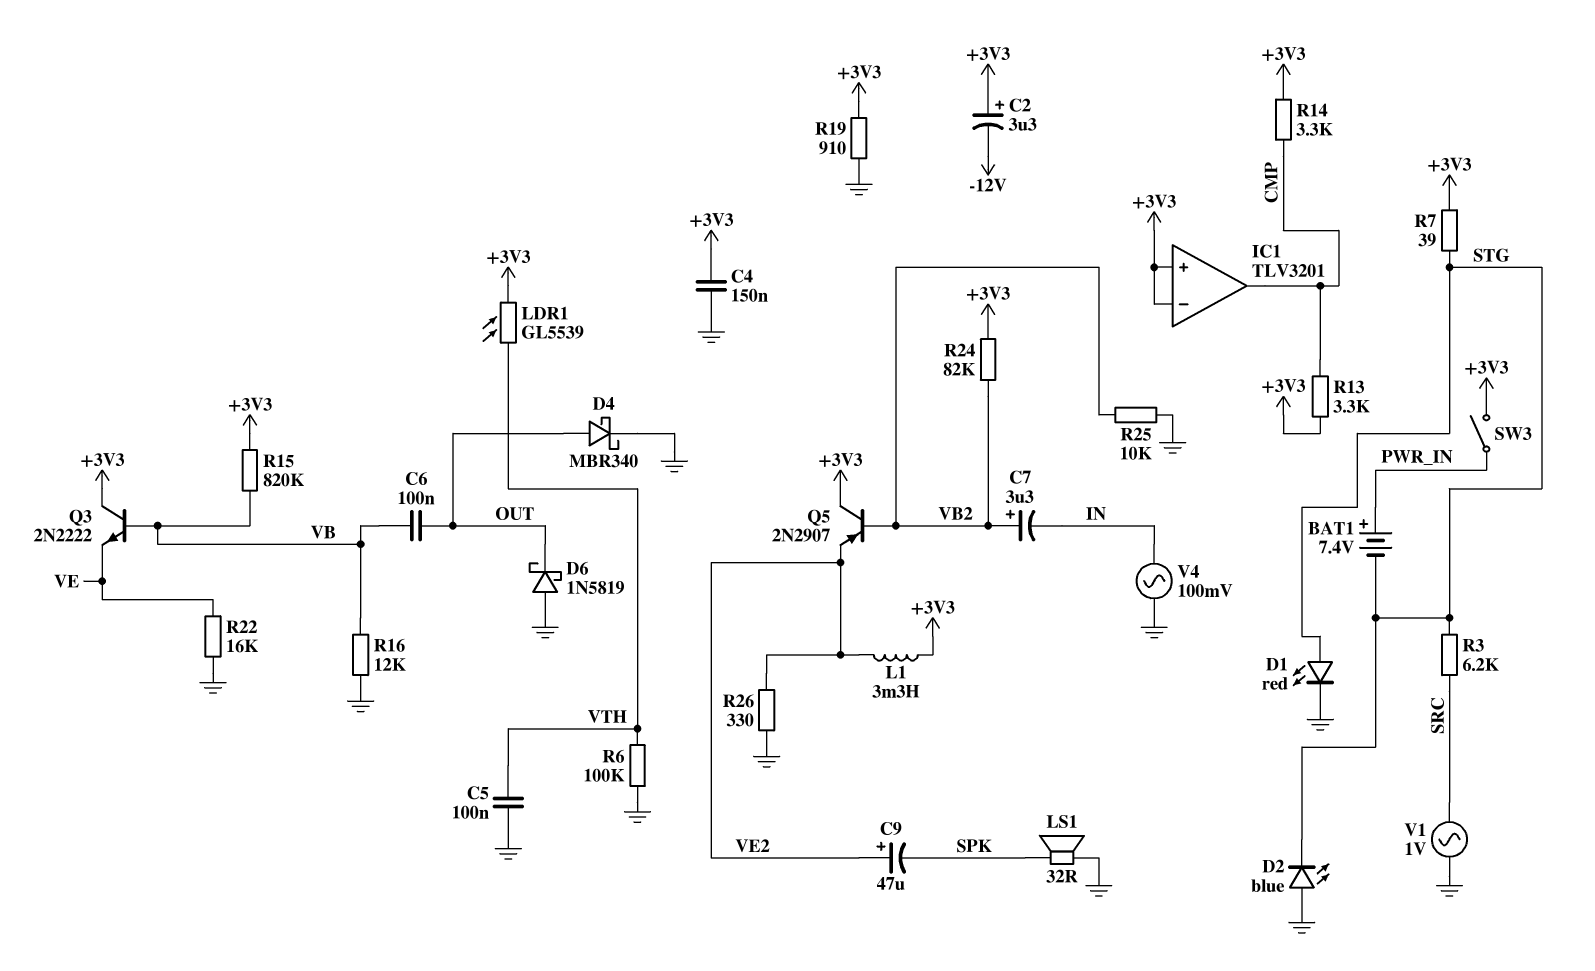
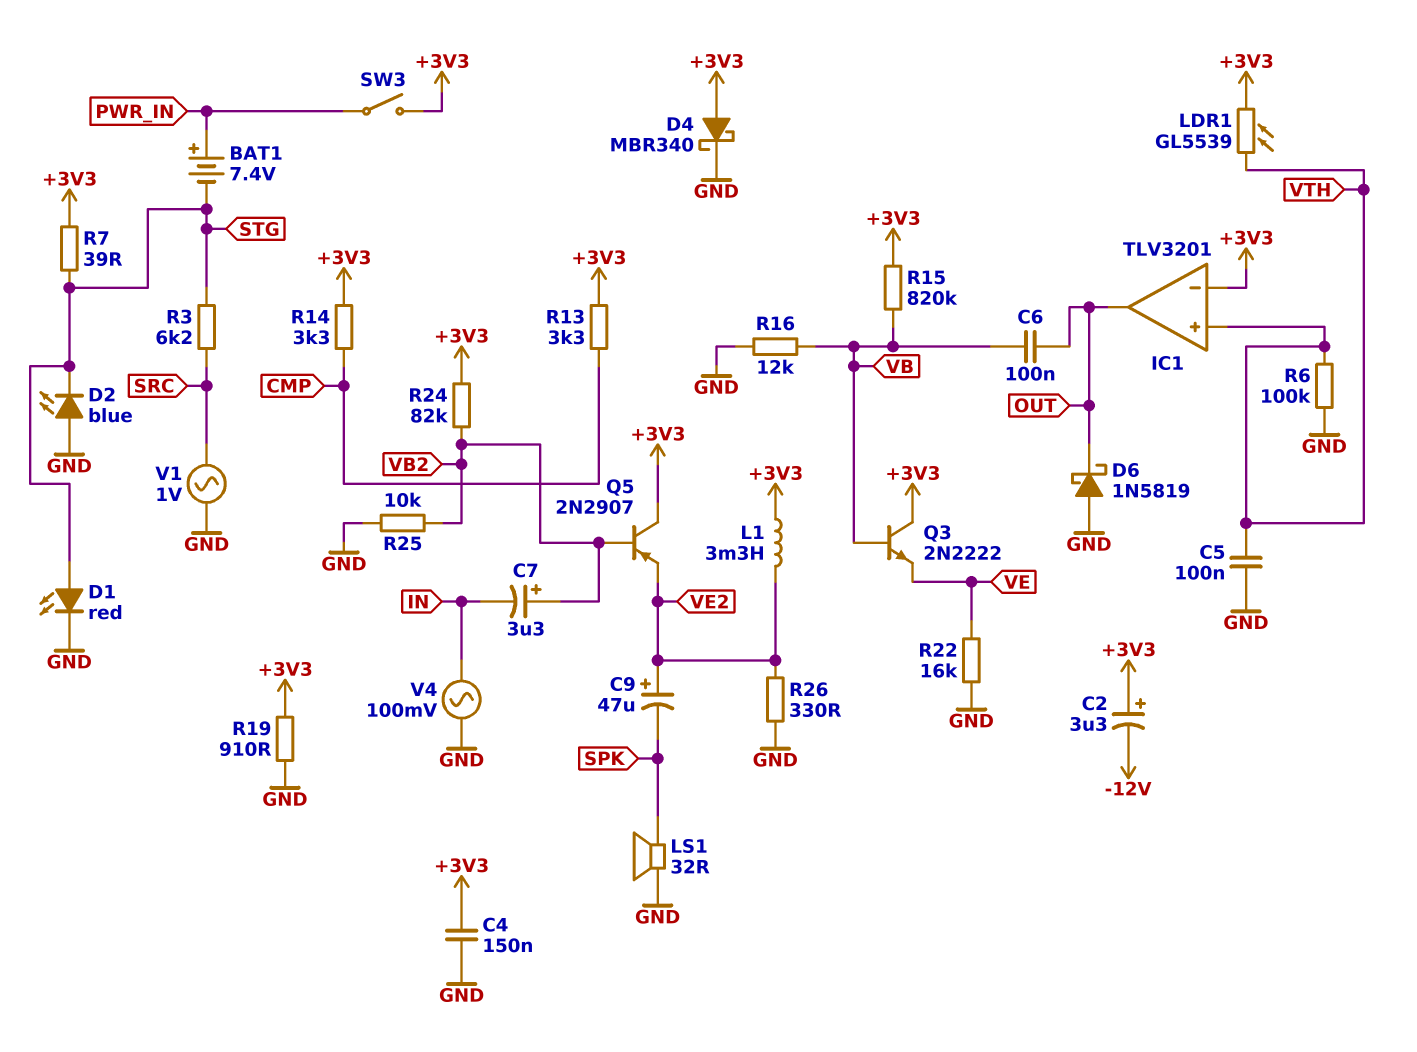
D4: schottky MBR340 (A OUT, K GND) -> schottky MBR340 (A +3V3, K GND)
IC1 pin in+: +3V3 -> VTH
IC1 pin out: CMP -> OUT

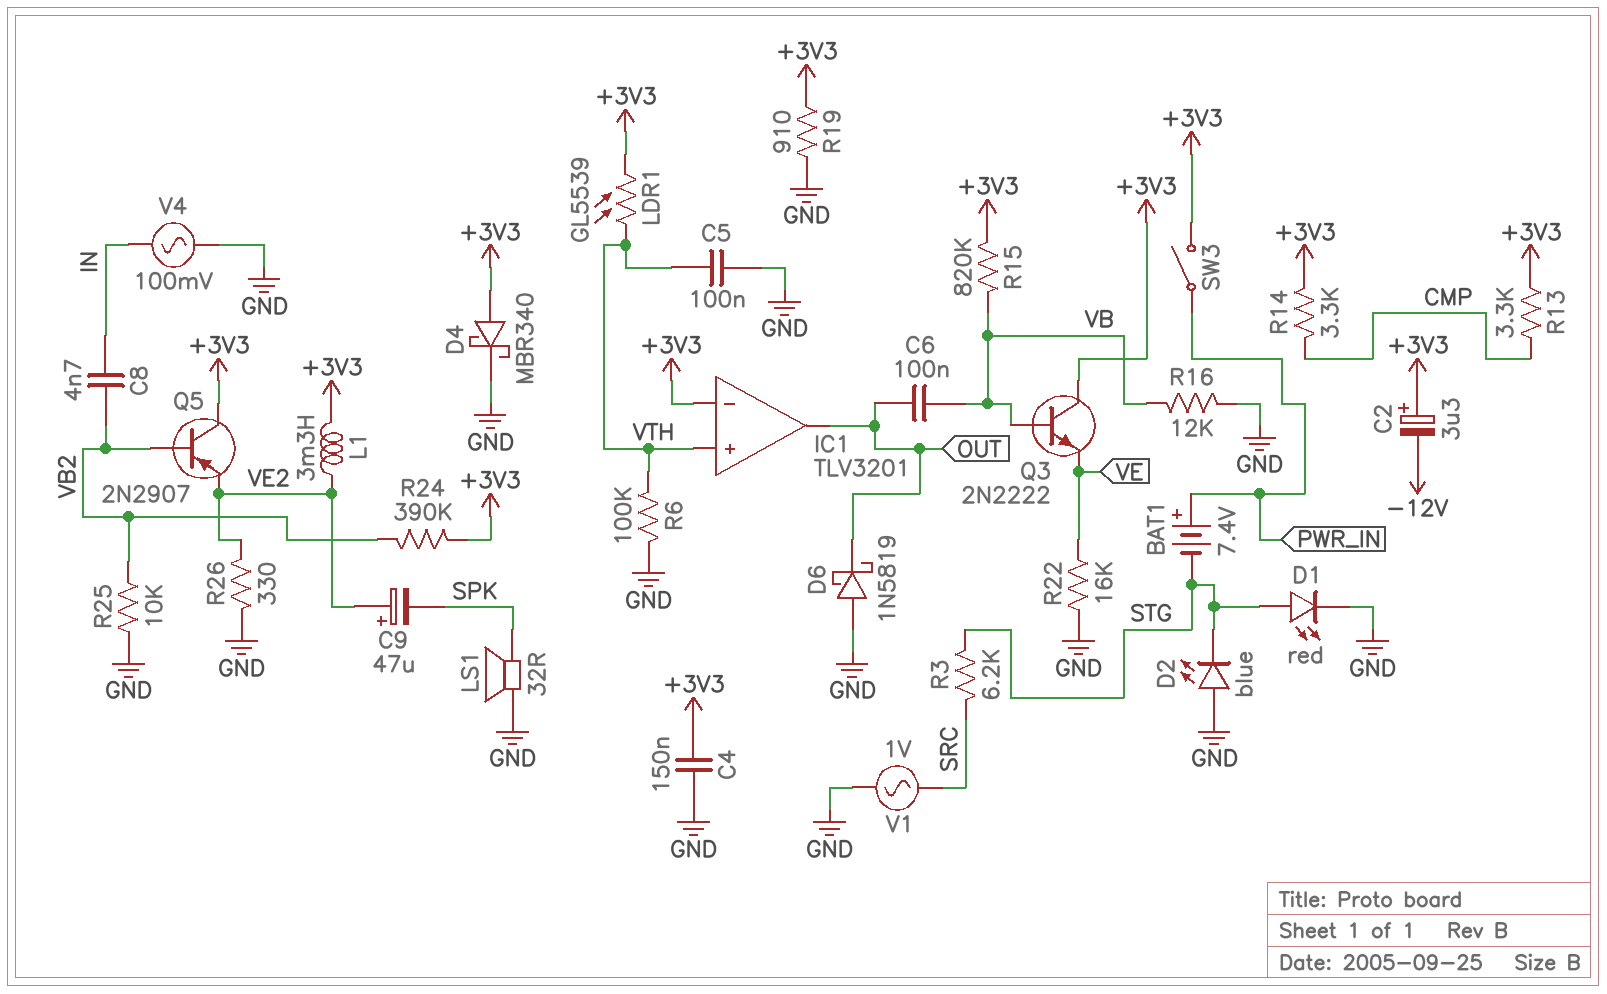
C7: 3.3uF (plus VB2, minus IN) -> none
C8: none -> 4.7nF (IN, VB2)
R7: 39 (+3V3, STG) -> none
R24: 82k (+3V3, VB2) -> 390k (+3V3, VB2)

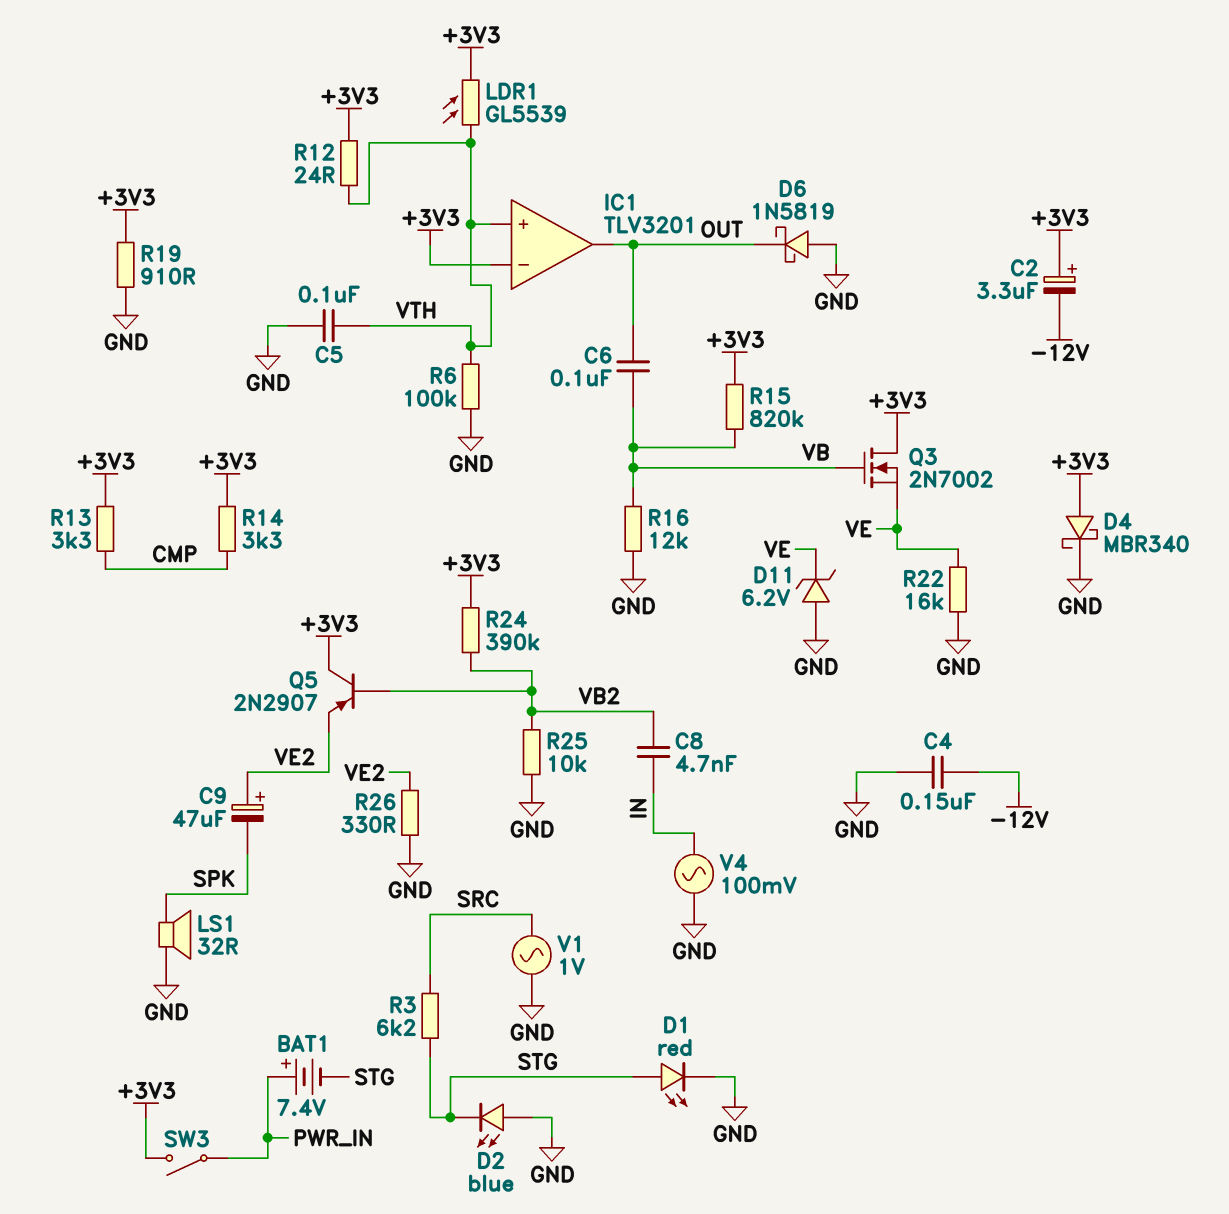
C4: 150nF (+3V3, GND) -> 150nF (-12V, GND)
D11: none -> zener 6.2V (A GND, K VE)
L1: 3.3mH (+3V3, VE2) -> none
Q3: NPN 2N2222 (B VB, C +3V3, E VE) -> NMOS 2N7002 (G VB, D +3V3, S VE)
R12: none -> 24 (+3V3, VTH)

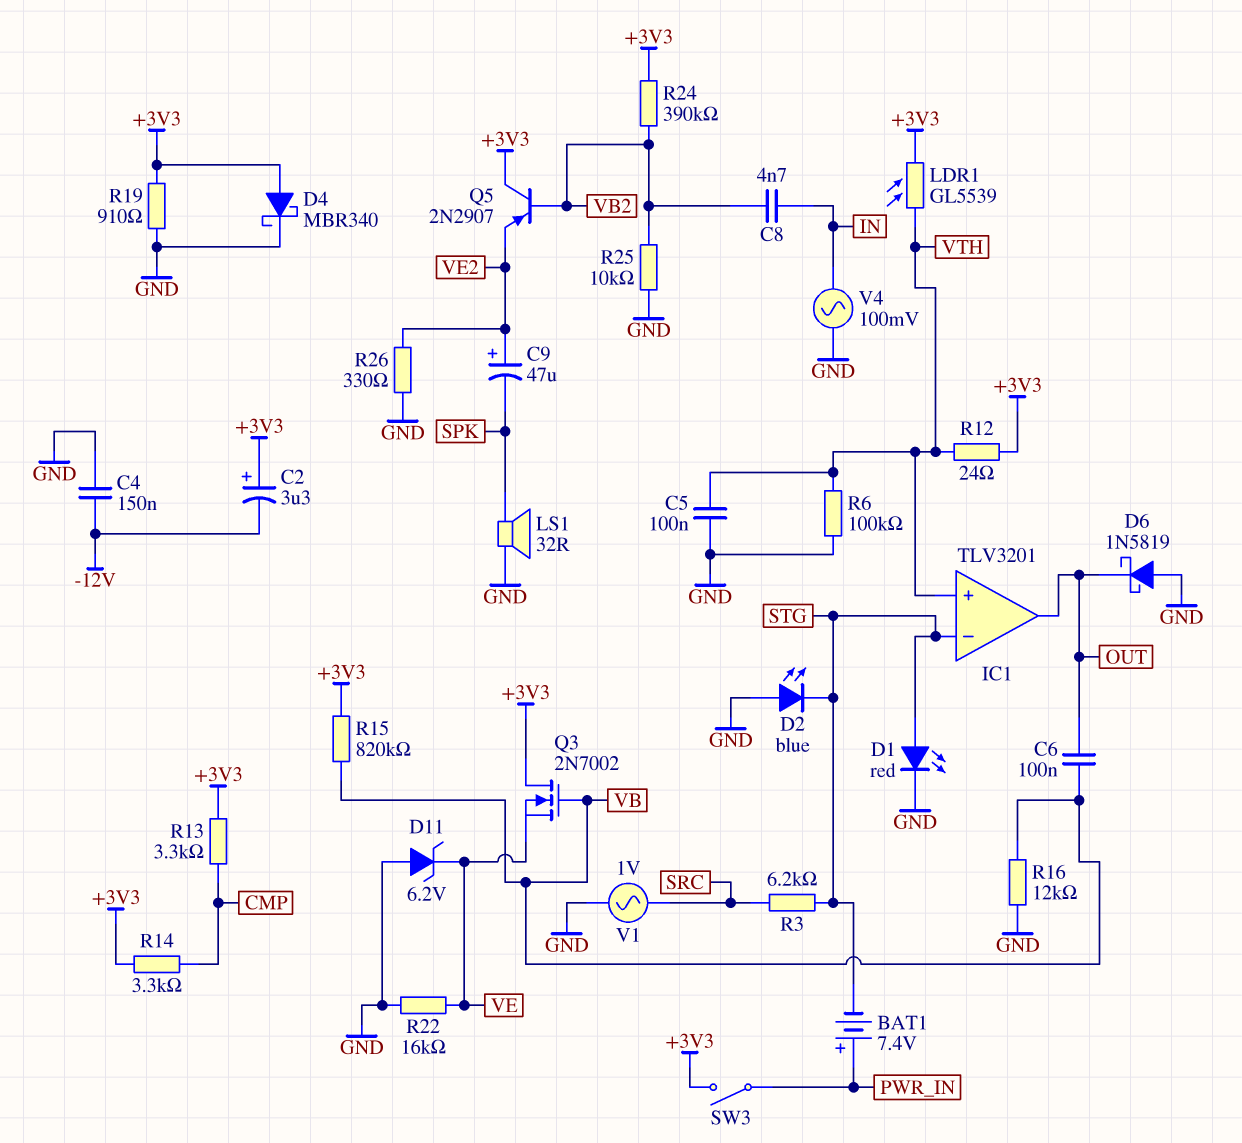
IC1 pin in-: +3V3 -> STG

